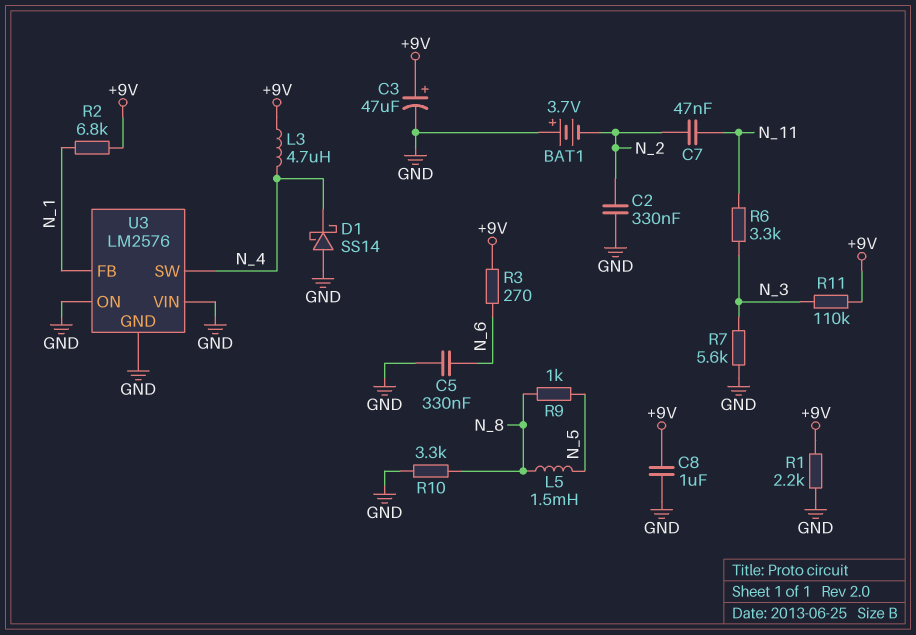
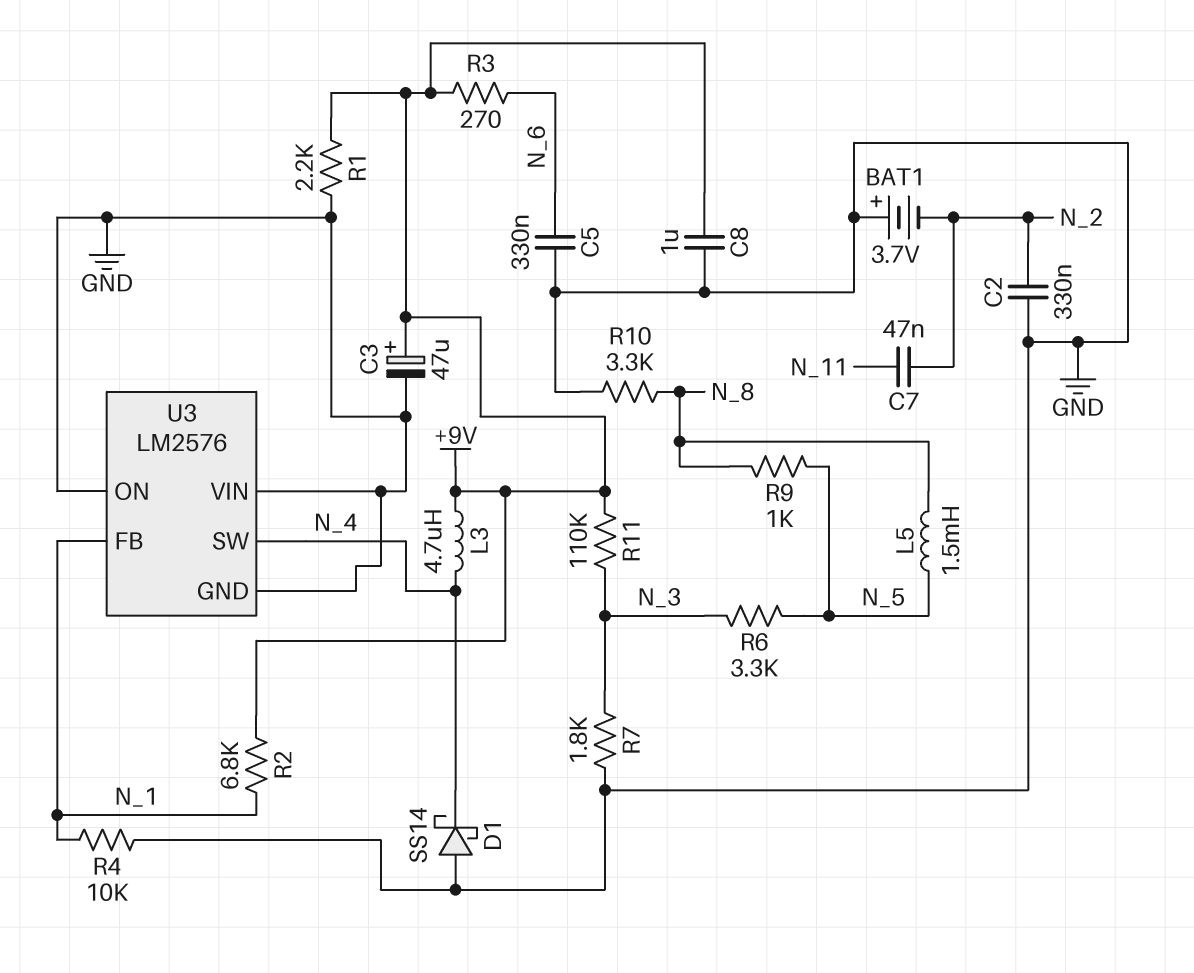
R4: none -> 10k (GND, N_1)
R6: 3.3k (N_3, N_11) -> 3.3k (N_3, N_5)
R7: 5.6k (GND, N_3) -> 1.8k (GND, N_3)

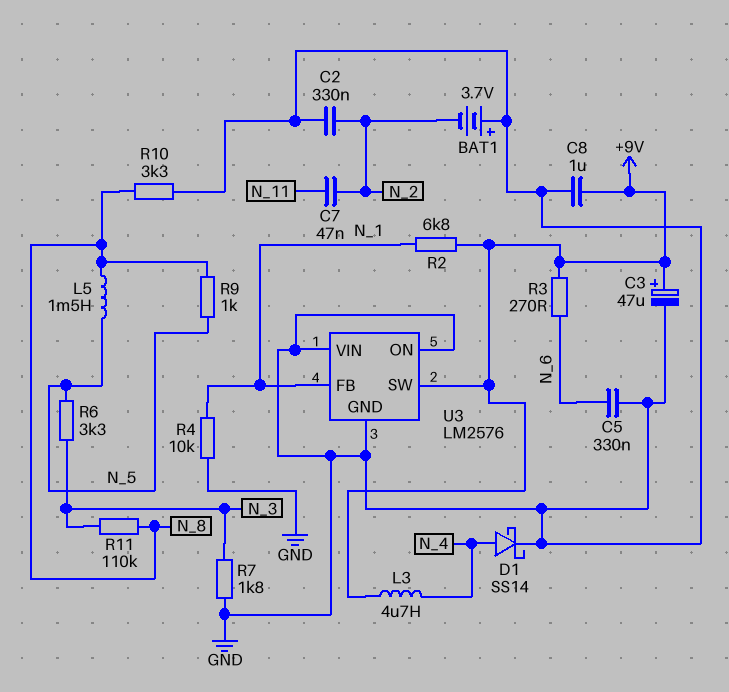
D1: schottky SS14 (A GND, K N_4) -> schottky SS14 (A N_4, K GND)
R1: 2.2k (+9V, GND) -> none
R11: 110k (+9V, N_3) -> 110k (N_3, N_8)
U3 pin SW: N_4 -> +9V

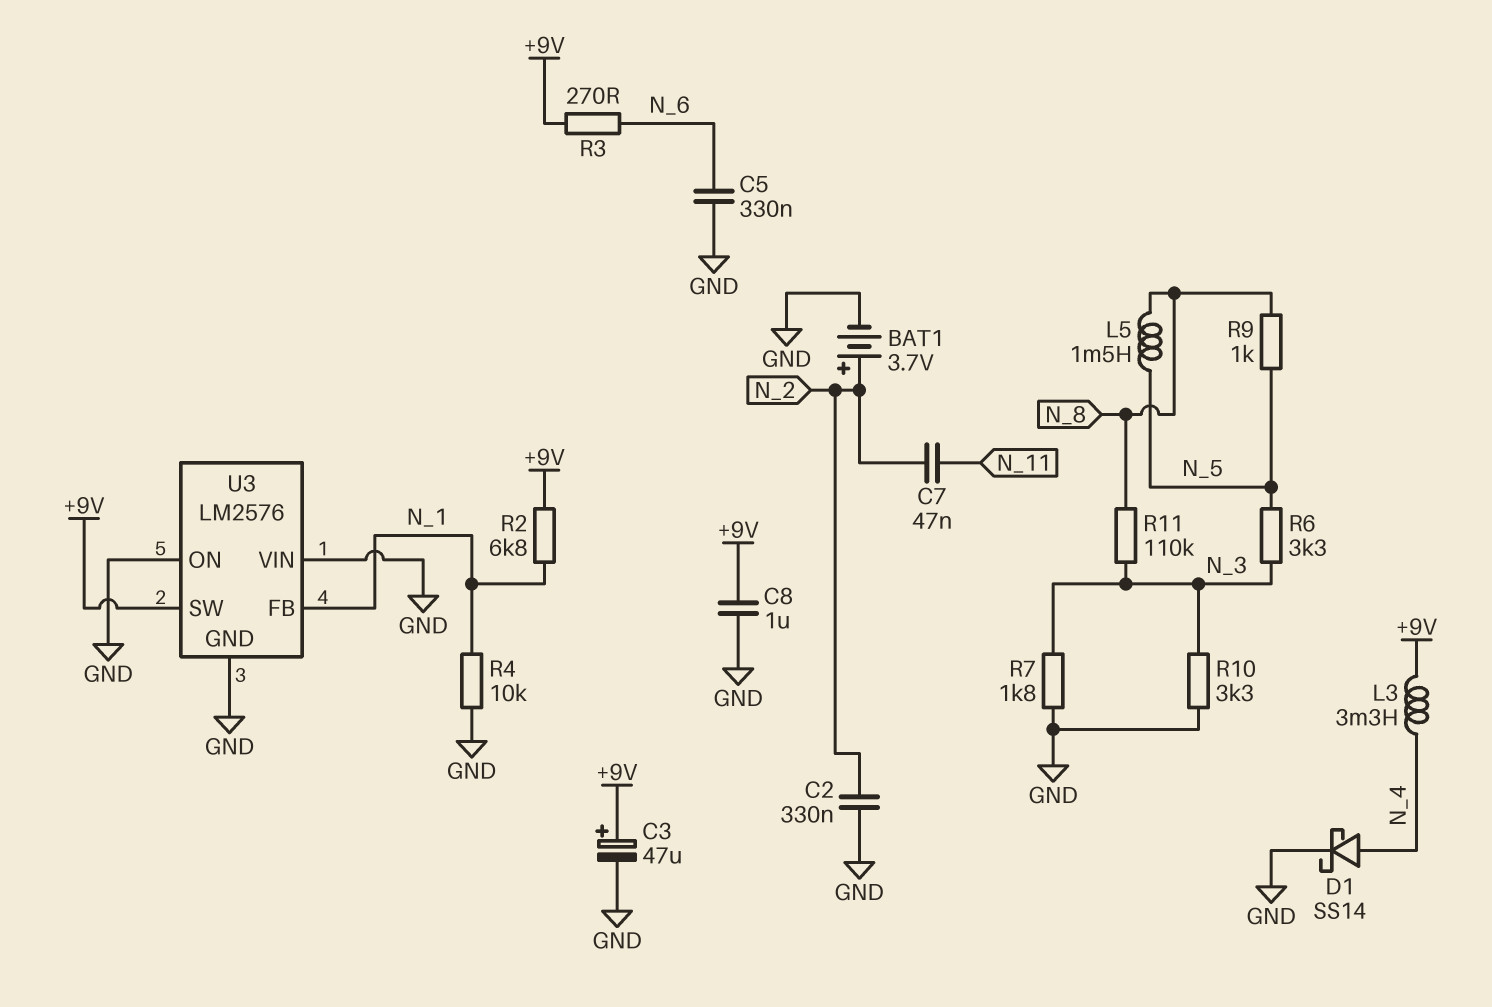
BAT1: 3.7V (plus GND, minus N_2) -> 3.7V (plus N_2, minus GND)
L3: 4.7uH (+9V, N_4) -> 3.3mH (+9V, N_4)
R10: 3.3k (GND, N_8) -> 3.3k (GND, N_3)

